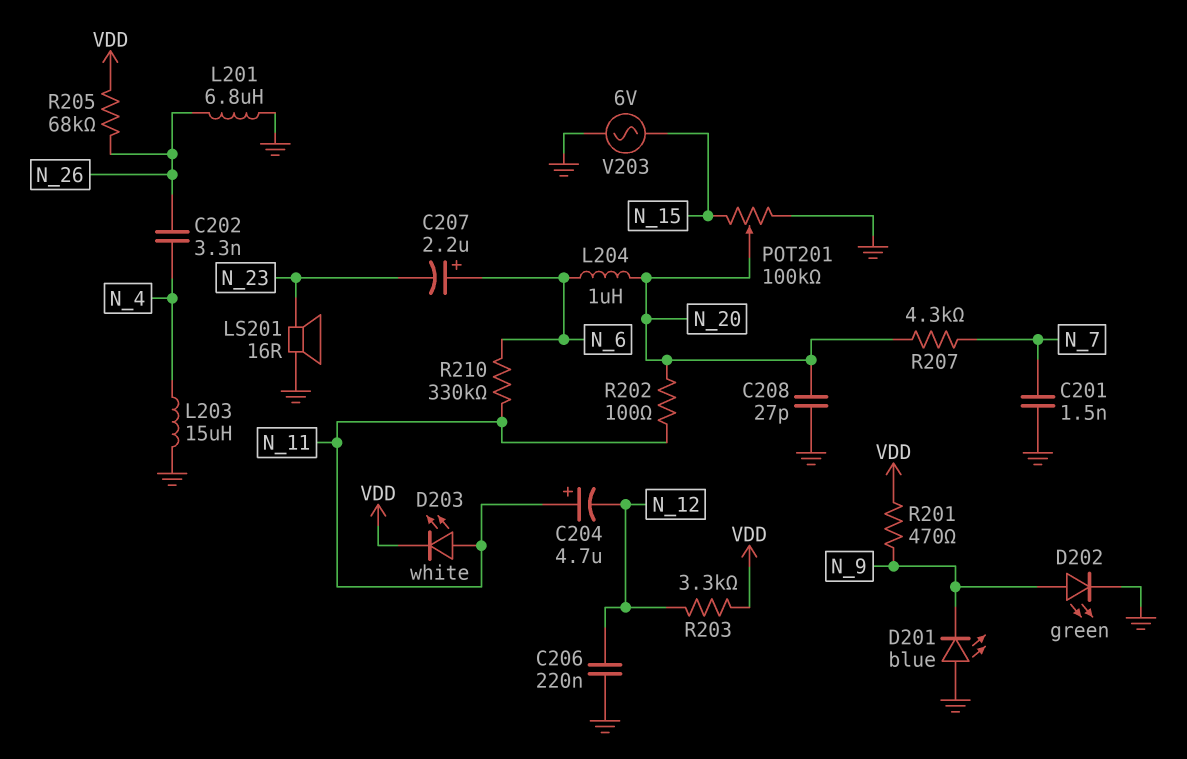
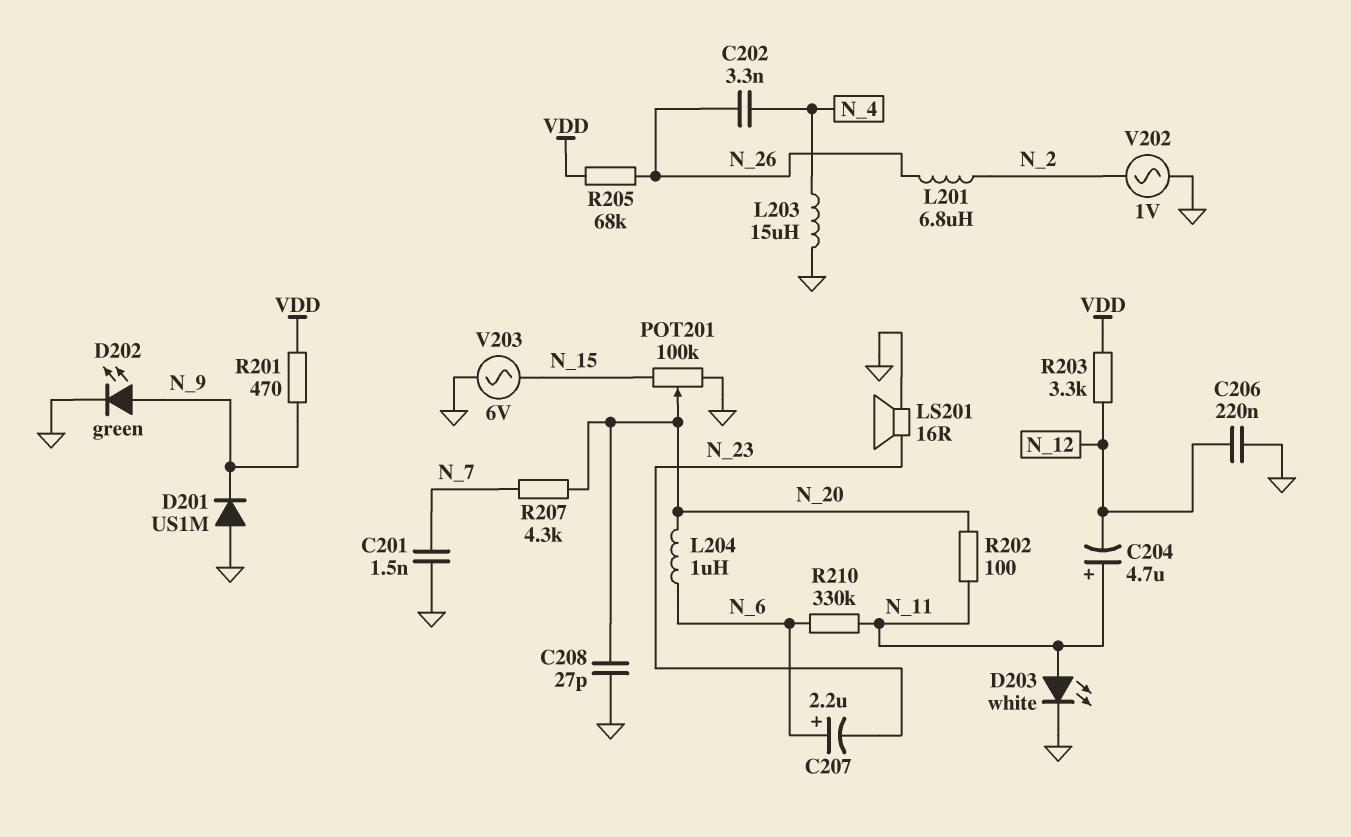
D201: LED blue (A GND, K N_9) -> diode US1M (A GND, K N_9)
D203: LED white (A N_11, K VDD) -> LED white (A N_11, K GND)
L201: 6.8uH (GND, N_26) -> 6.8uH (N_2, N_26)
V202: none -> AC 1V (GND, N_2)

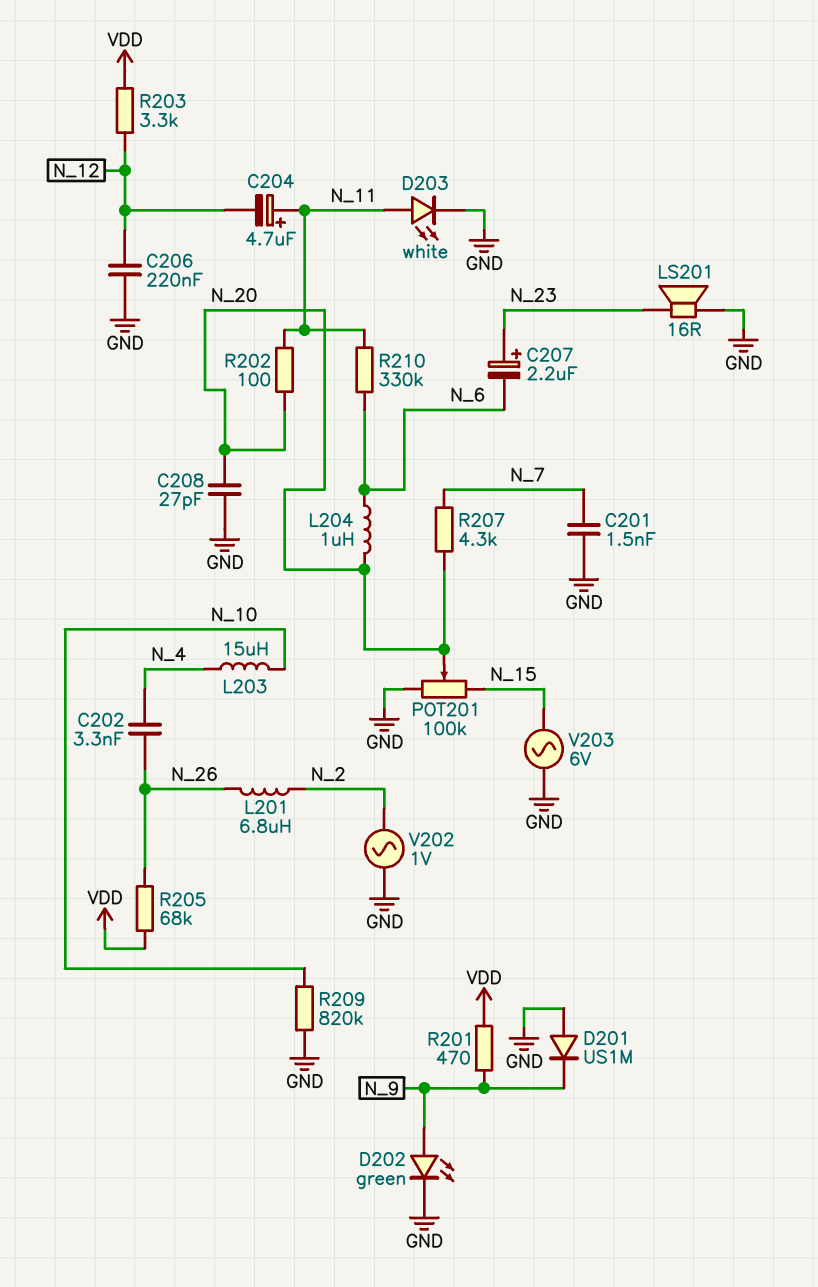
C207: 2.2uF (plus N_6, minus N_23) -> 2.2uF (plus N_23, minus N_6)
L203: 15uH (GND, N_4) -> 15uH (N_4, N_10)
R209: none -> 820k (GND, N_10)

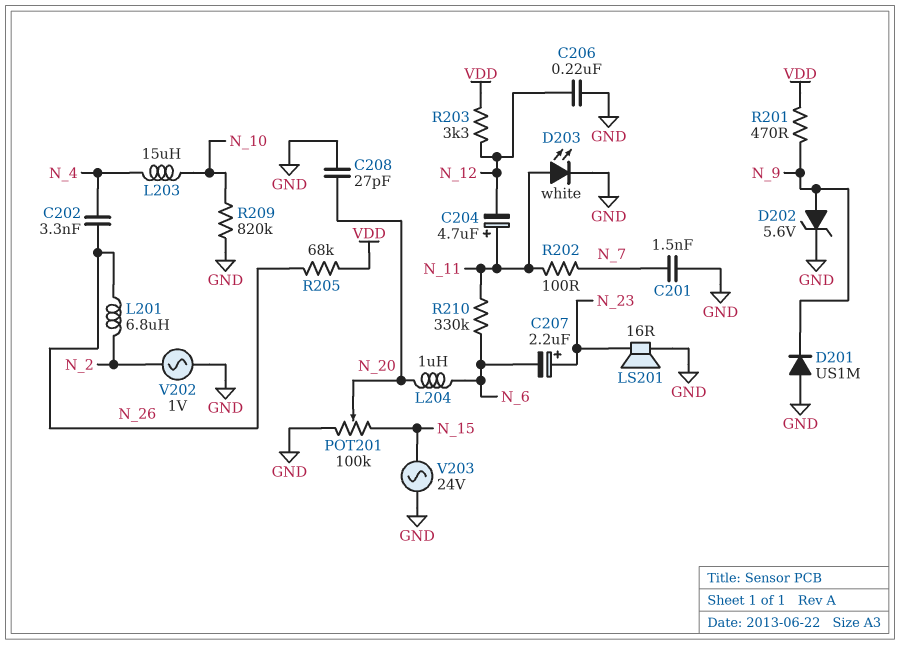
D202: LED green (A N_9, K GND) -> zener 5.6V (A N_9, K GND)
R202: 100 (N_11, N_20) -> 100 (N_7, N_11)
R207: 4.3k (N_7, N_20) -> none
V203: AC 6V (GND, N_15) -> AC 24V (GND, N_15)

